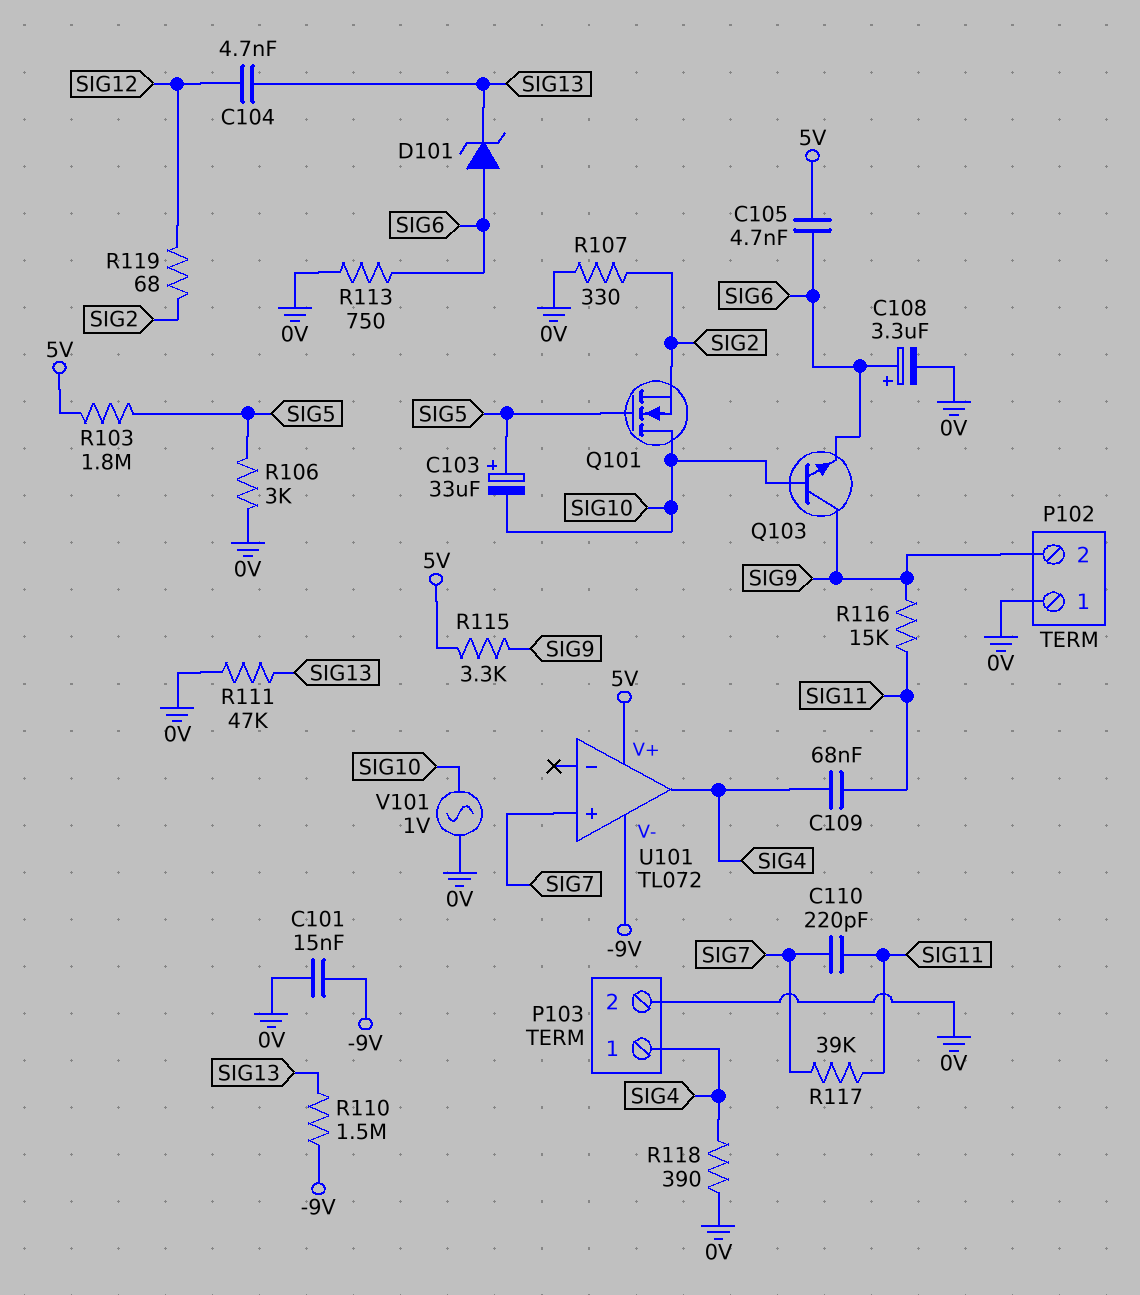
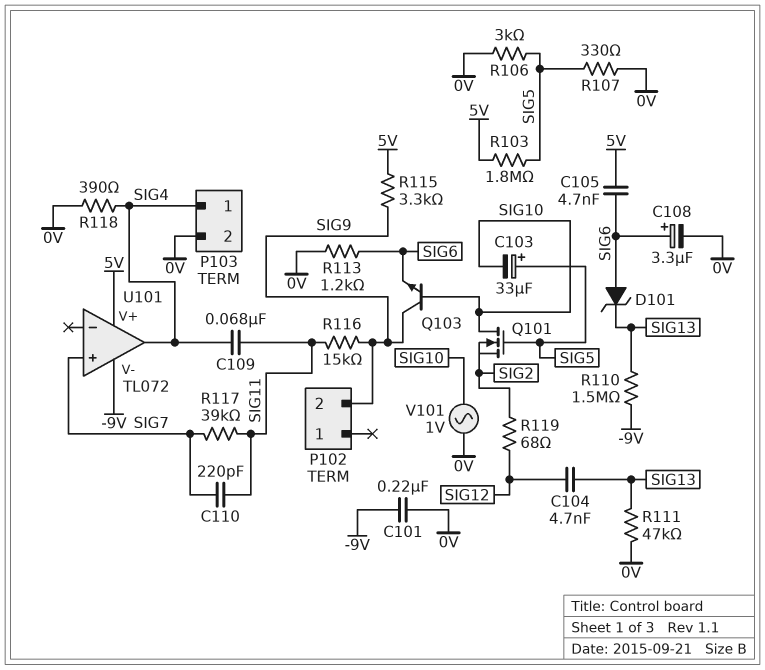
C101: 15nF (-9V, 0V) -> 220nF (-9V, 0V)
P102 pin 1: 0V -> none
R107: 330 (0V, SIG2) -> 330 (0V, SIG5)
R113: 750 (0V, SIG6) -> 1.2k (0V, SIG6)

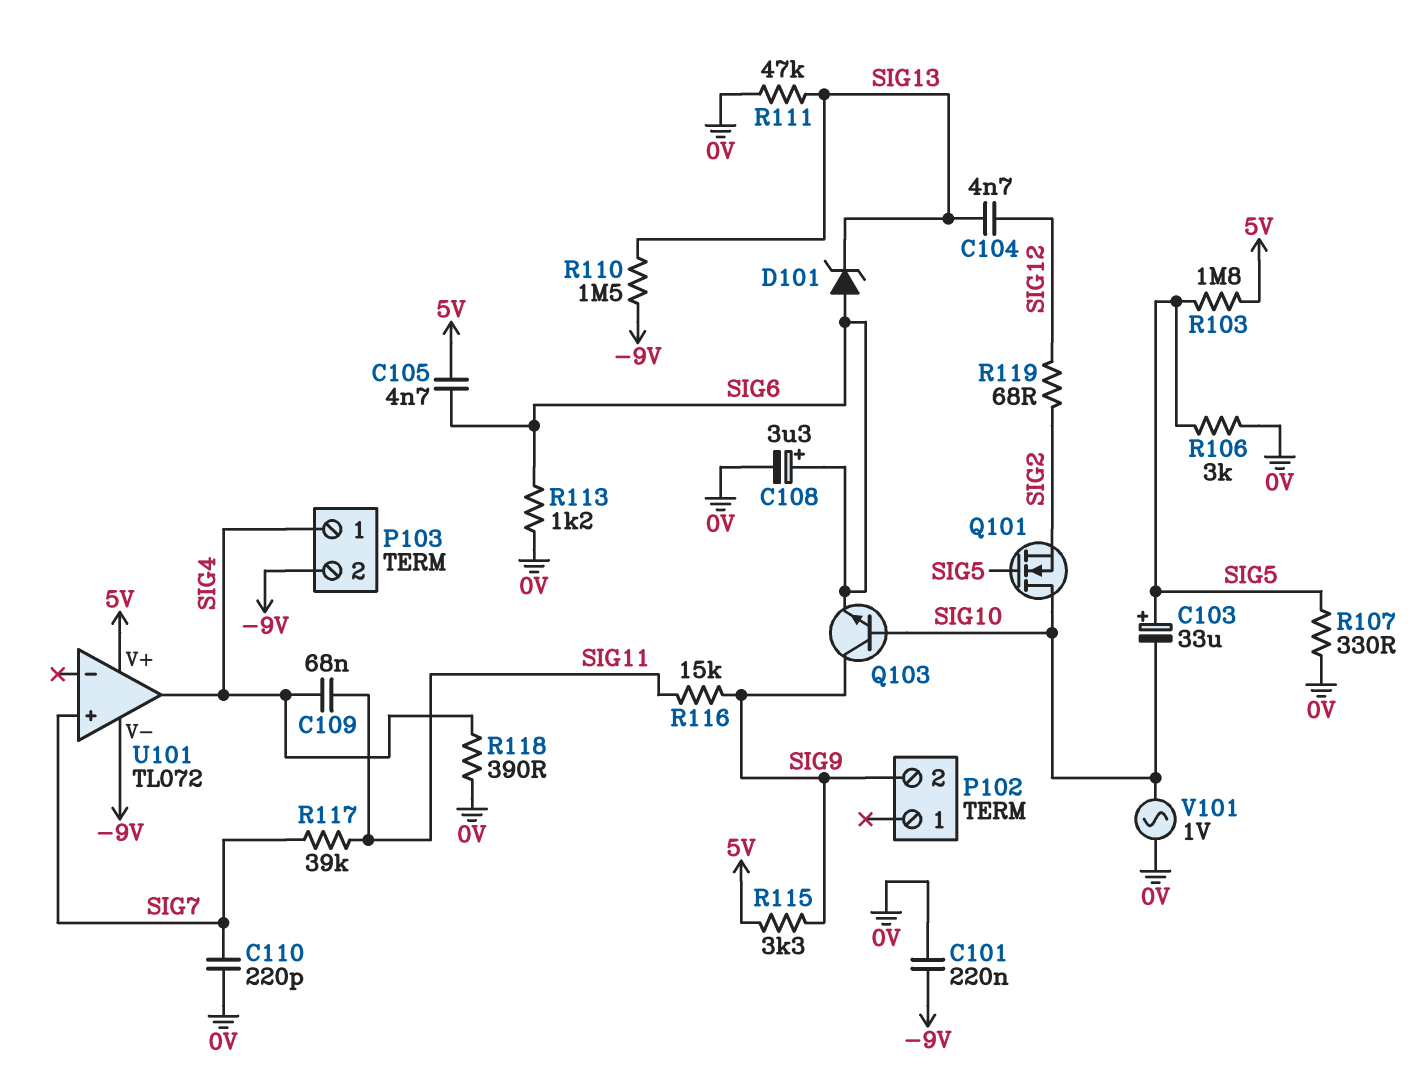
C110: 220pF (SIG7, SIG11) -> 220pF (0V, SIG7)
P103 pin 2: 0V -> -9V

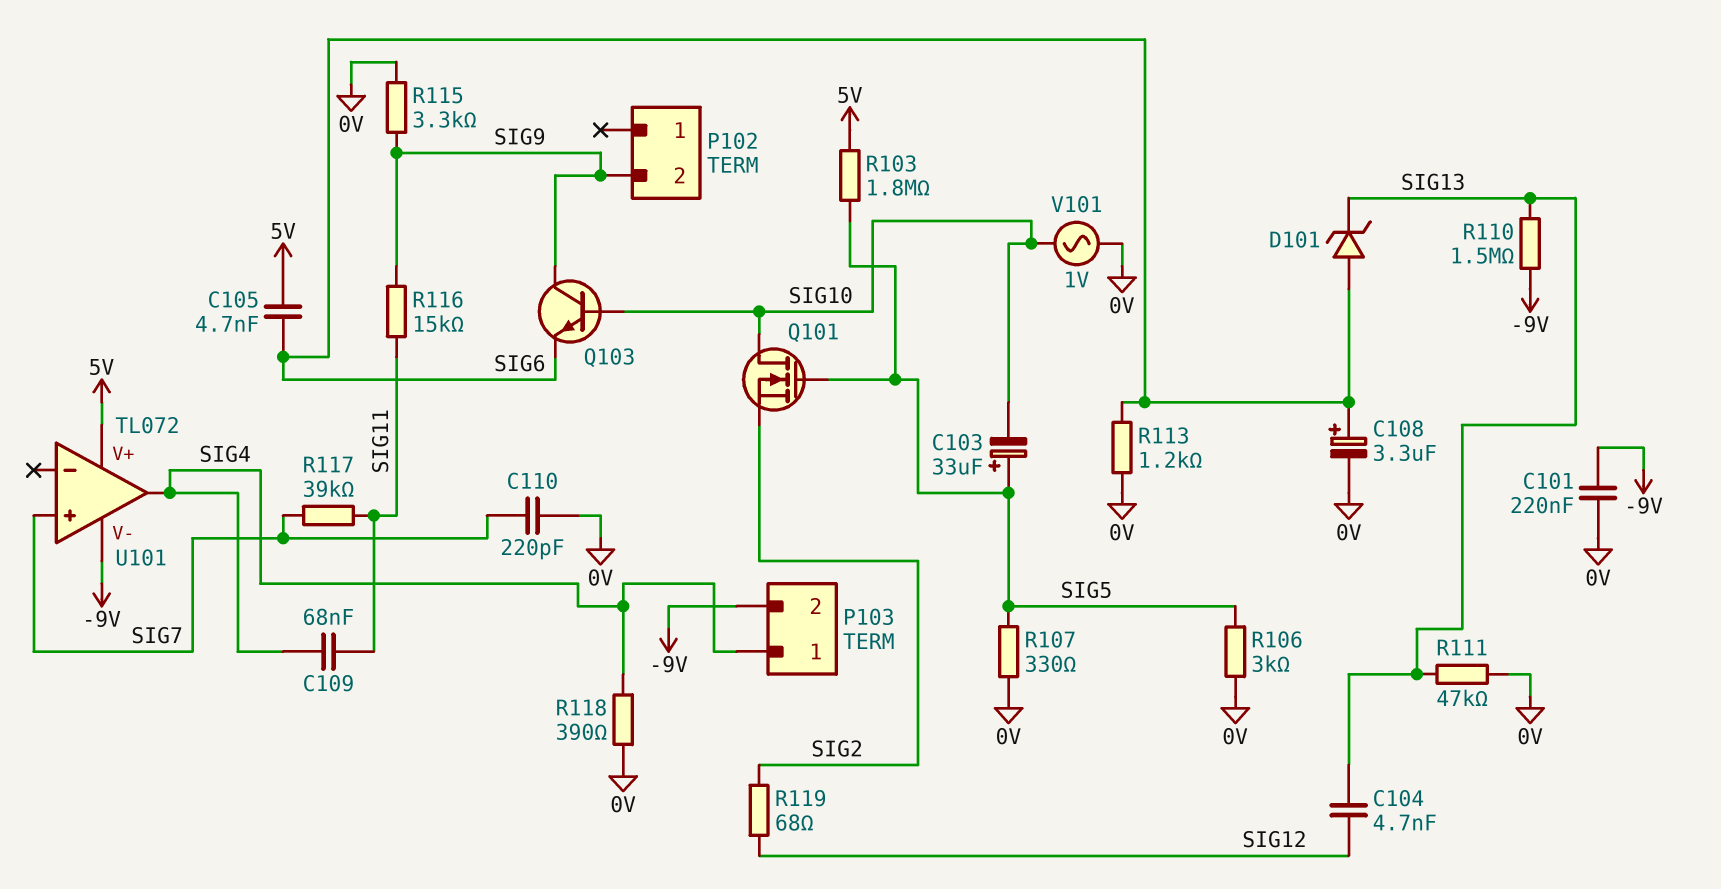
R115: 3.3k (5V, SIG9) -> 3.3k (0V, SIG9)

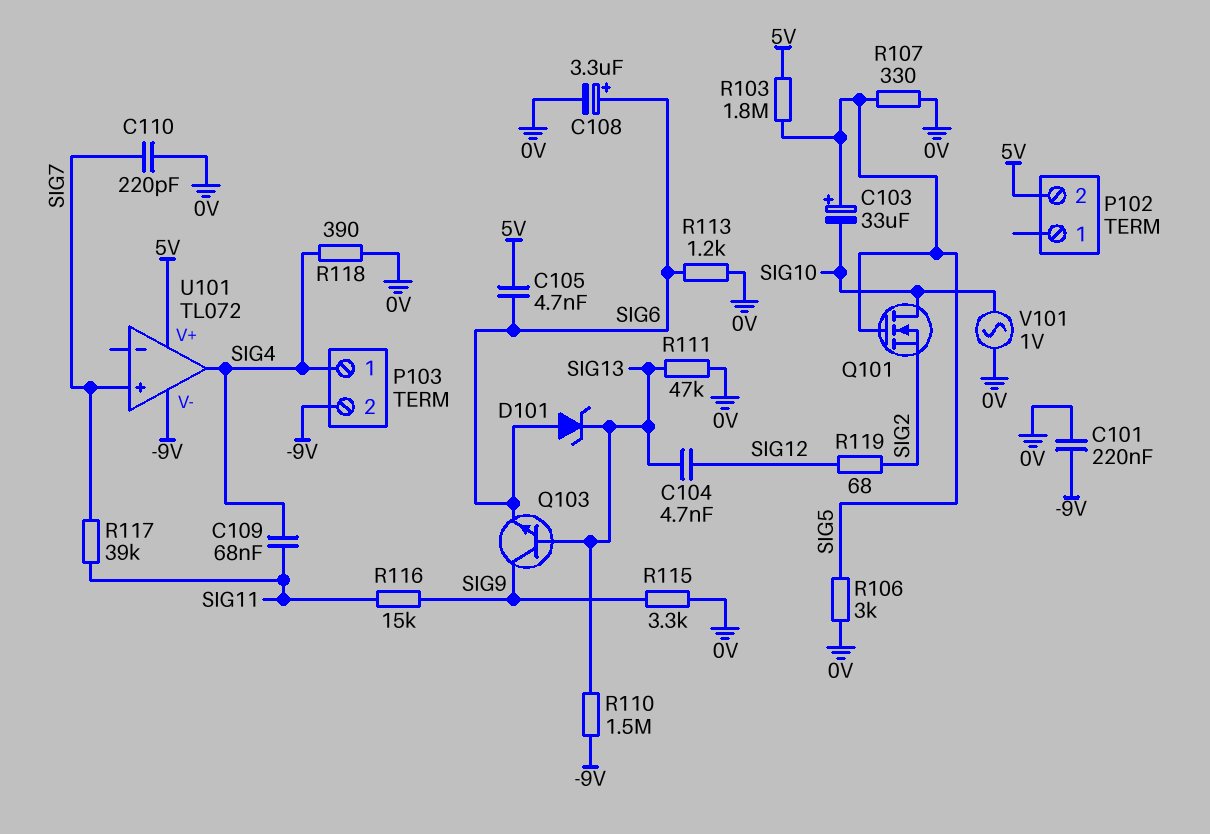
P102 pin 2: SIG9 -> 5V
Q103: NPN (B SIG10, C SIG9, E SIG6) -> NPN (B SIG13, C SIG9, E SIG6)

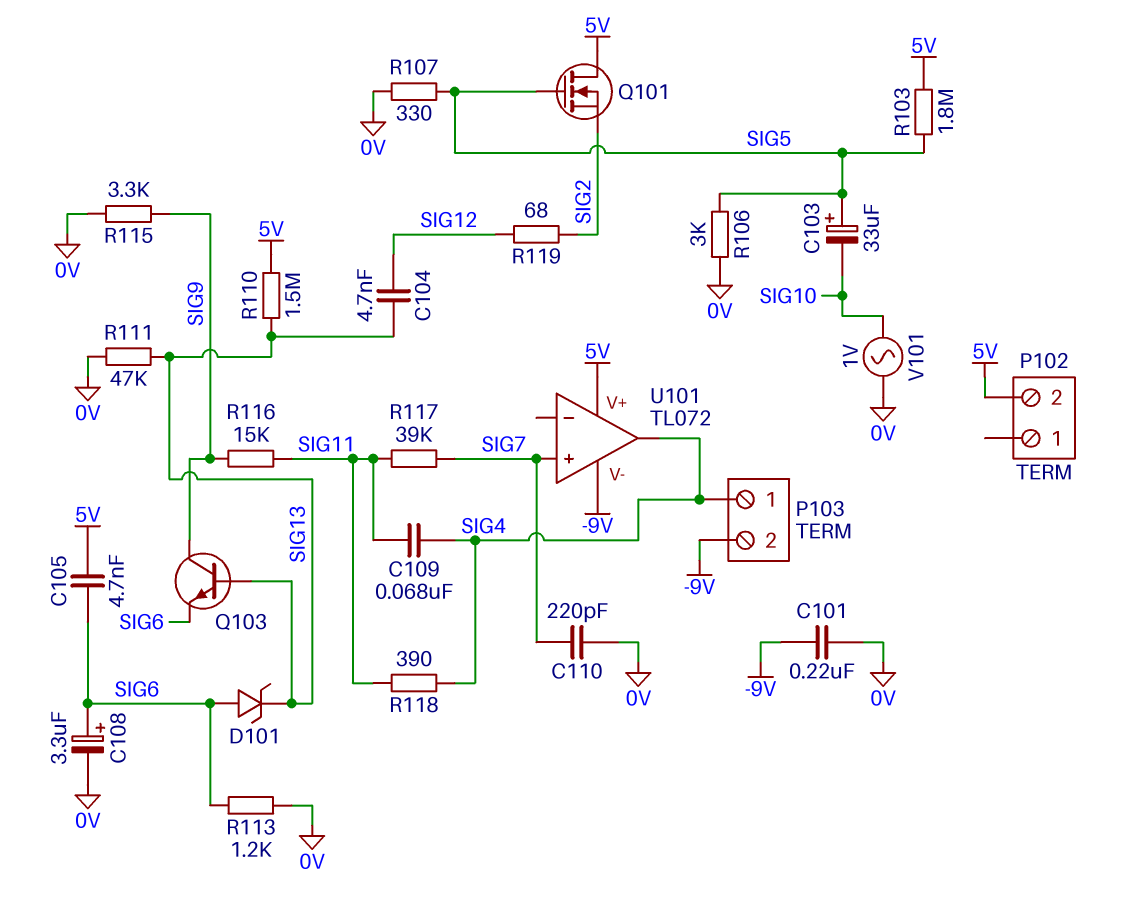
Q101: NMOS (G SIG5, D SIG10, S SIG2) -> NMOS (G SIG5, D 5V, S SIG2)
R110: 1.5M (-9V, SIG13) -> 1.5M (5V, SIG13)
R118: 390 (0V, SIG4) -> 390 (SIG4, SIG11)

